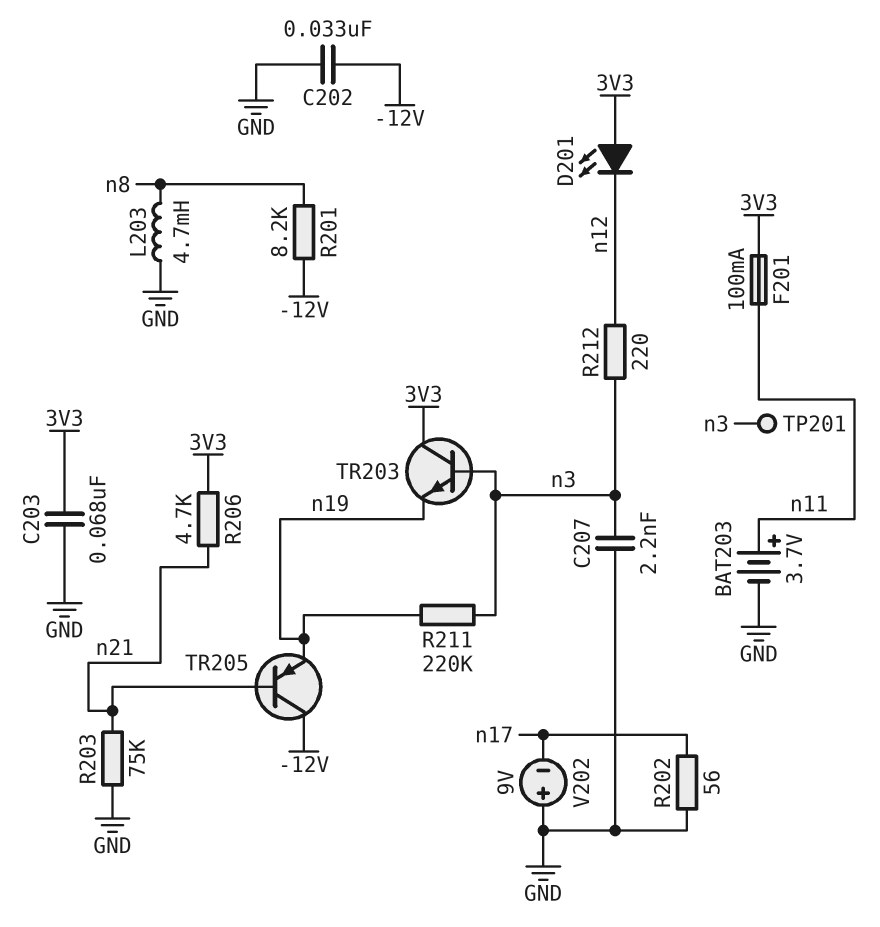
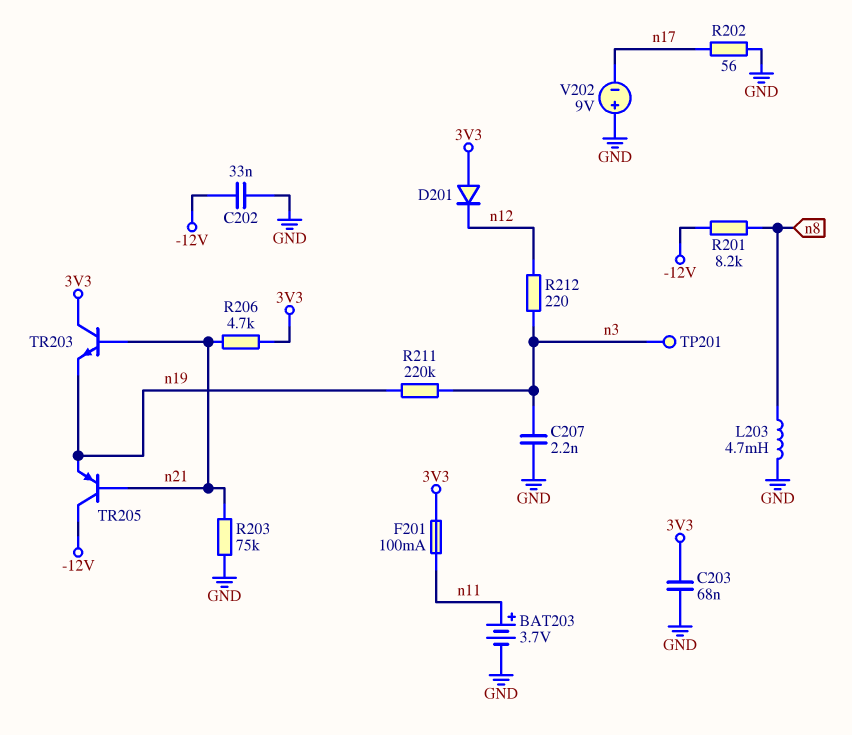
D201: LED (A 3V3, K n12) -> diode (A 3V3, K n12)
TR203: NPN (B n3, C 3V3, E n19) -> NPN (B n21, C 3V3, E n19)

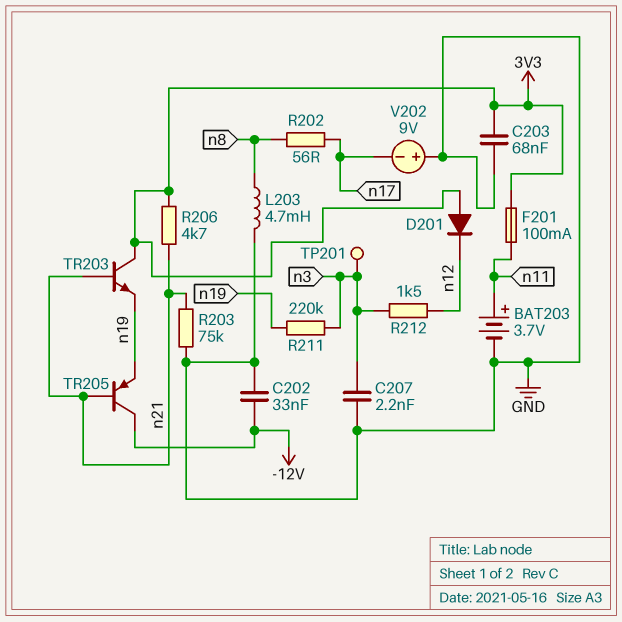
R201: 8.2k (-12V, n8) -> none
R202: 56 (GND, n17) -> 56 (n8, n17)
R212: 220 (n3, n12) -> 1.5k (n3, n12)

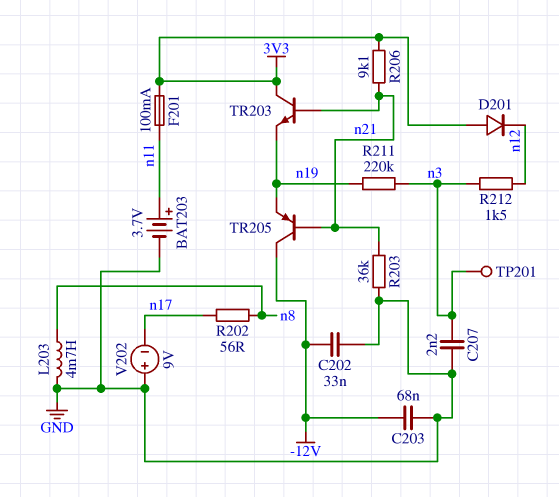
C203: 68nF (3V3, GND) -> 68nF (-12V, GND)
R203: 75k (GND, n21) -> 36k (GND, n21)
R206: 4.7k (3V3, n21) -> 9.1k (3V3, n21)

